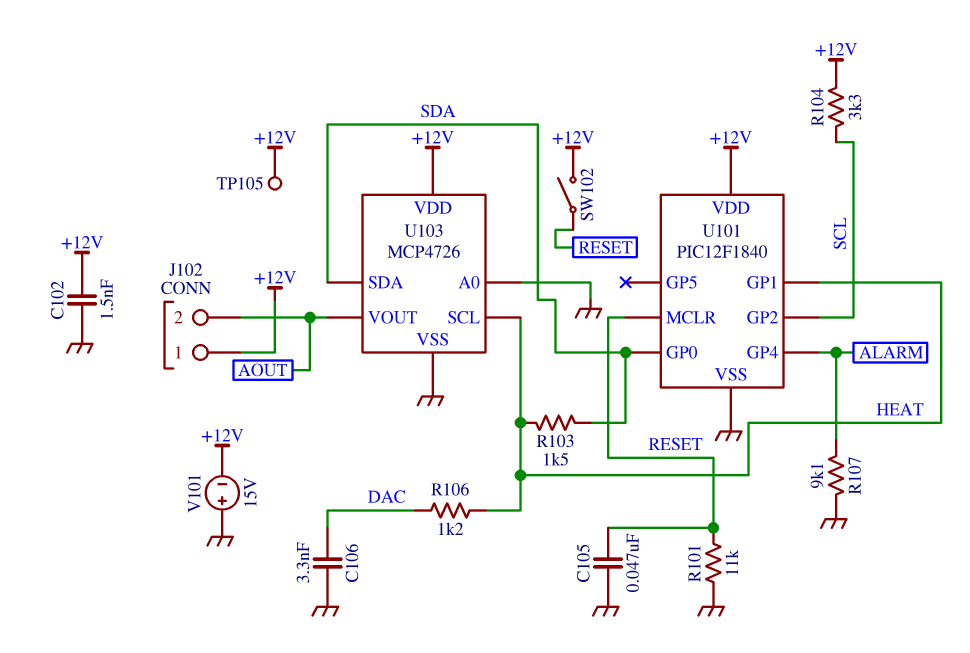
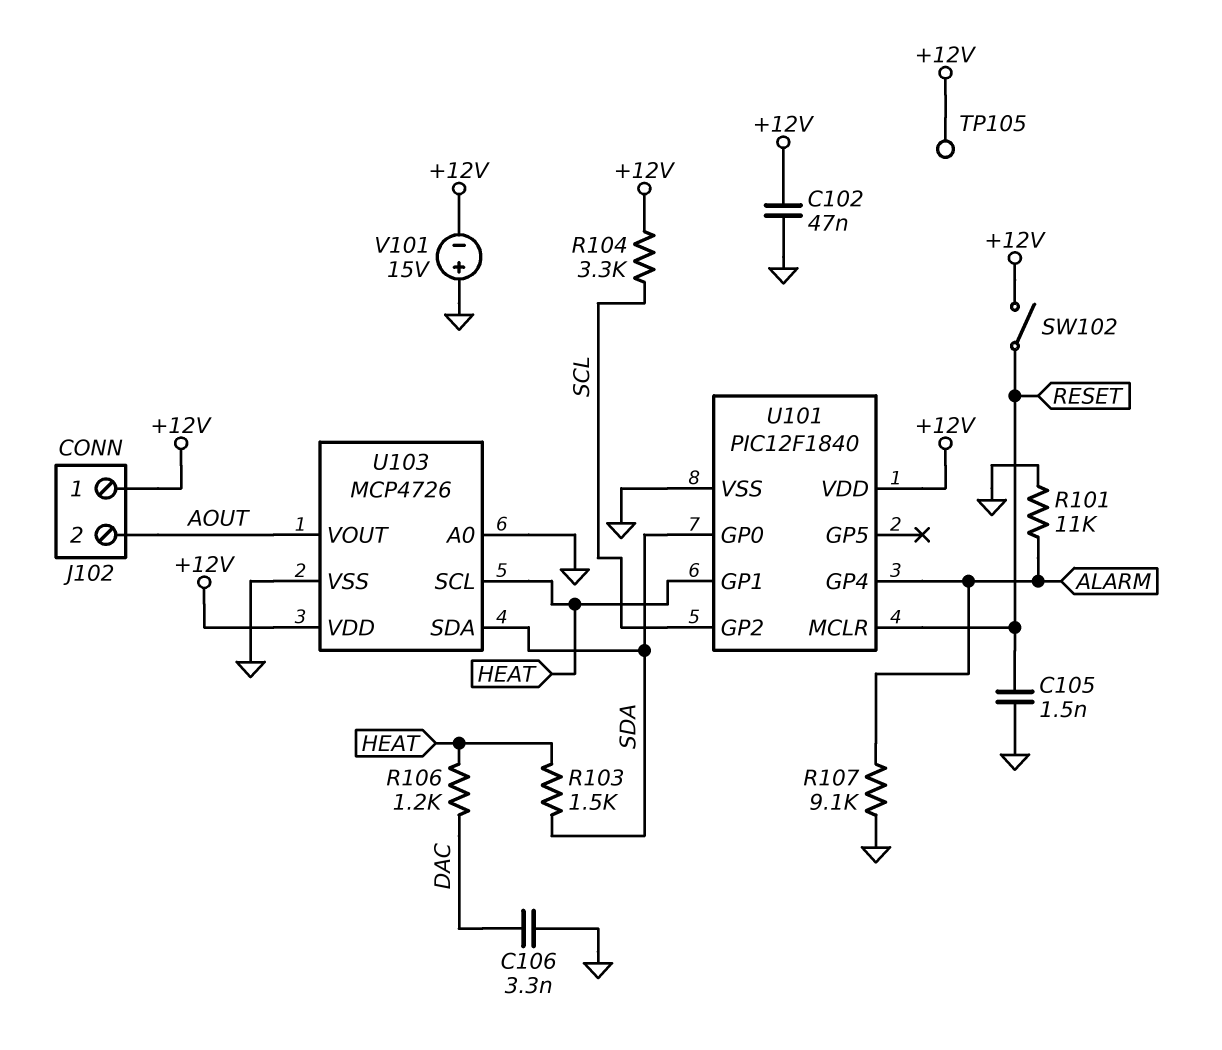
C102: 1.5nF (+12V, GND) -> 47nF (+12V, GND)
C105: 47nF (GND, RESET) -> 1.5nF (GND, RESET)
R101: 11k (GND, RESET) -> 11k (ALARM, GND)

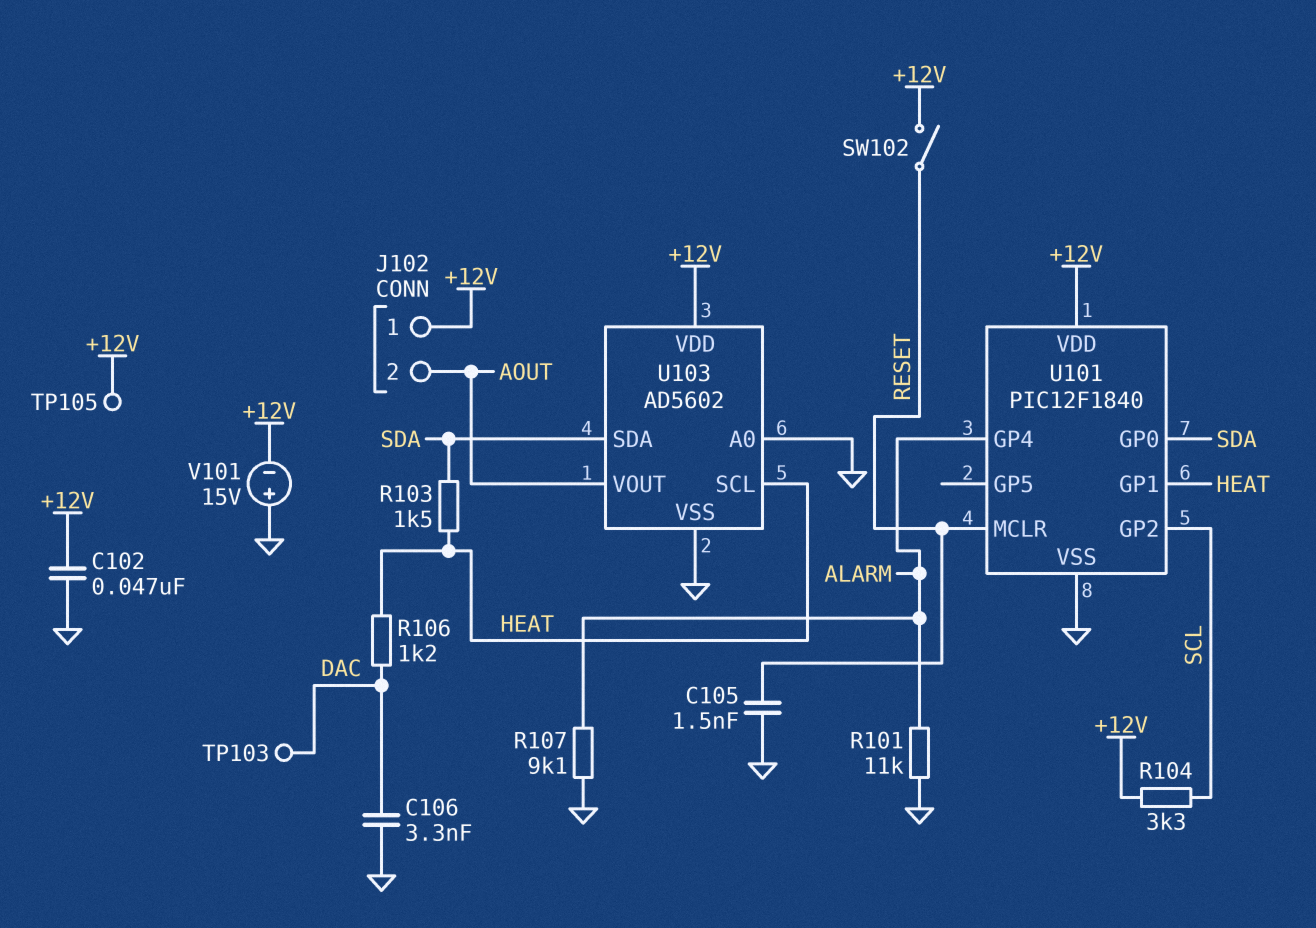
TP103: none -> test point (DAC)
U103: MCP4726 -> AD5602

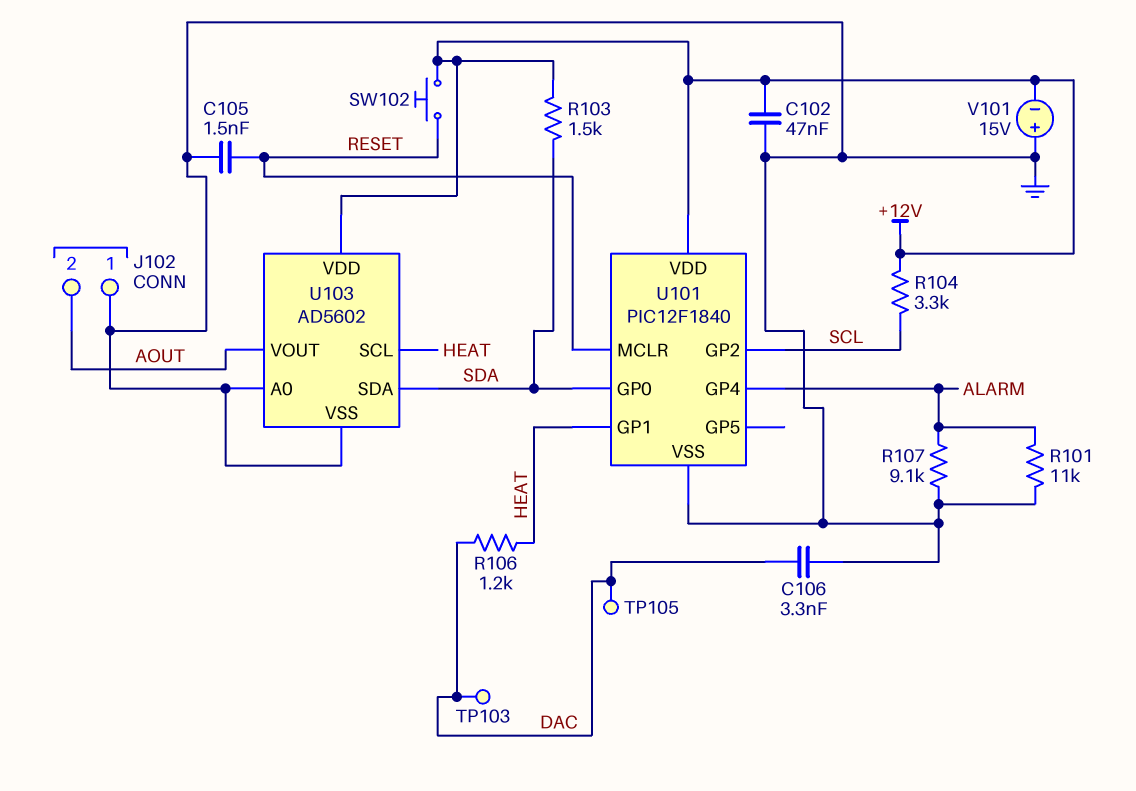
J102 pin 1: +12V -> GND
R103: 1.5k (HEAT, SDA) -> 1.5k (+12V, SDA)
SW102: switch (+12V, RESET) -> button (+12V, RESET)
TP105: test point (+12V) -> test point (DAC)

